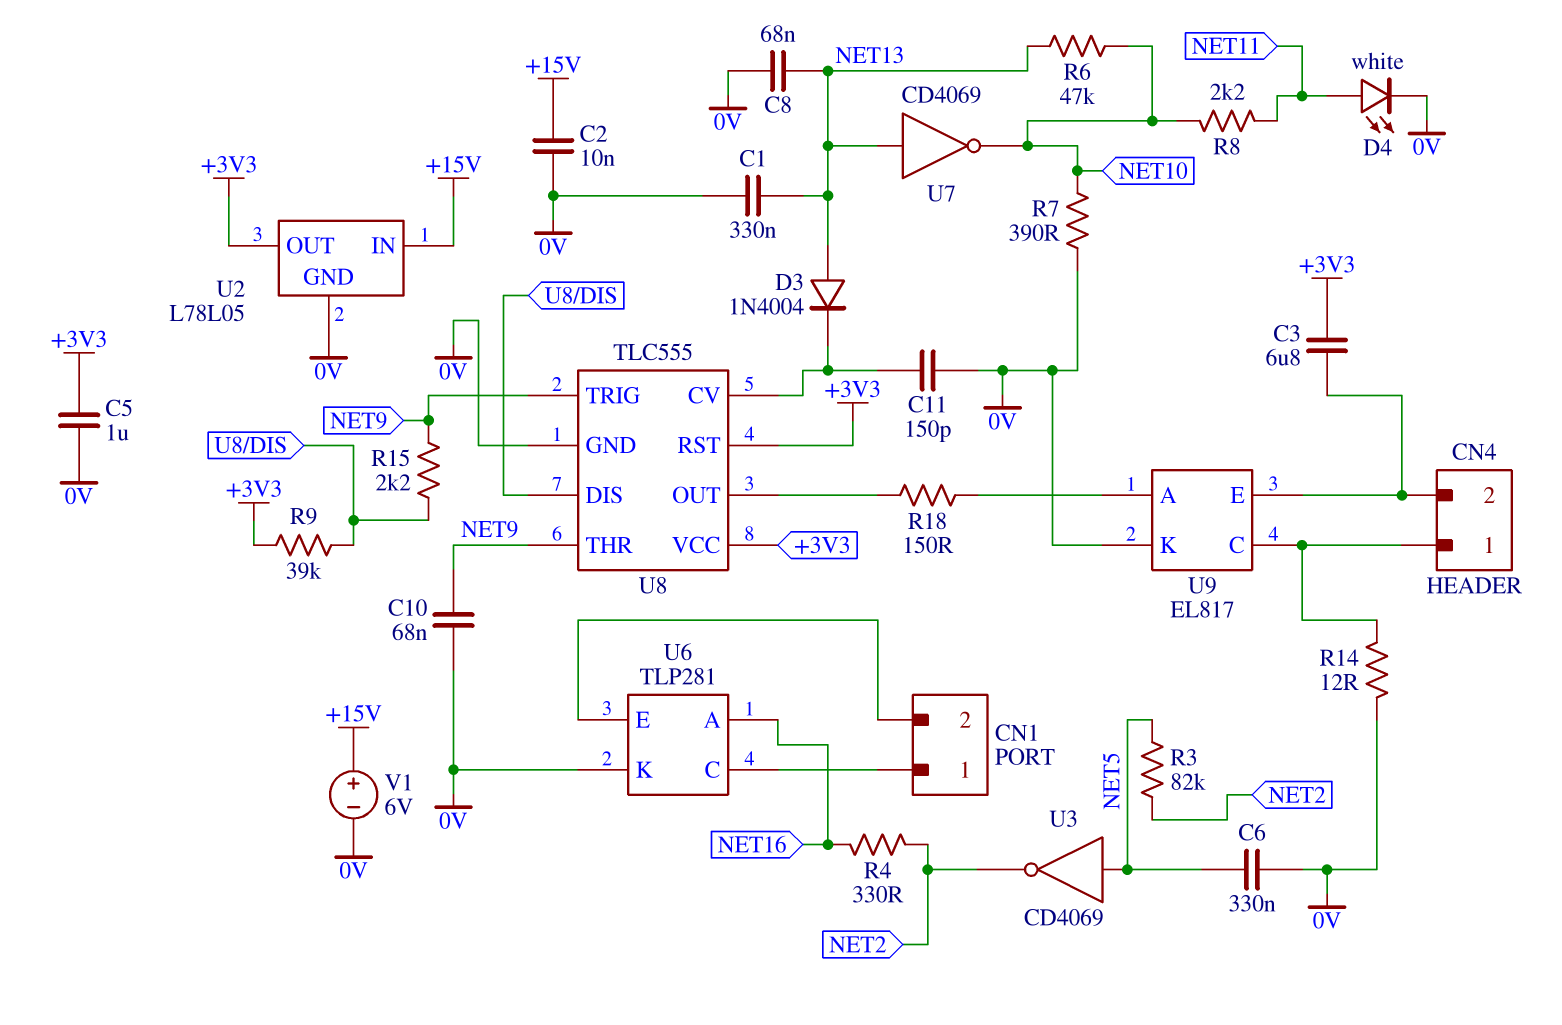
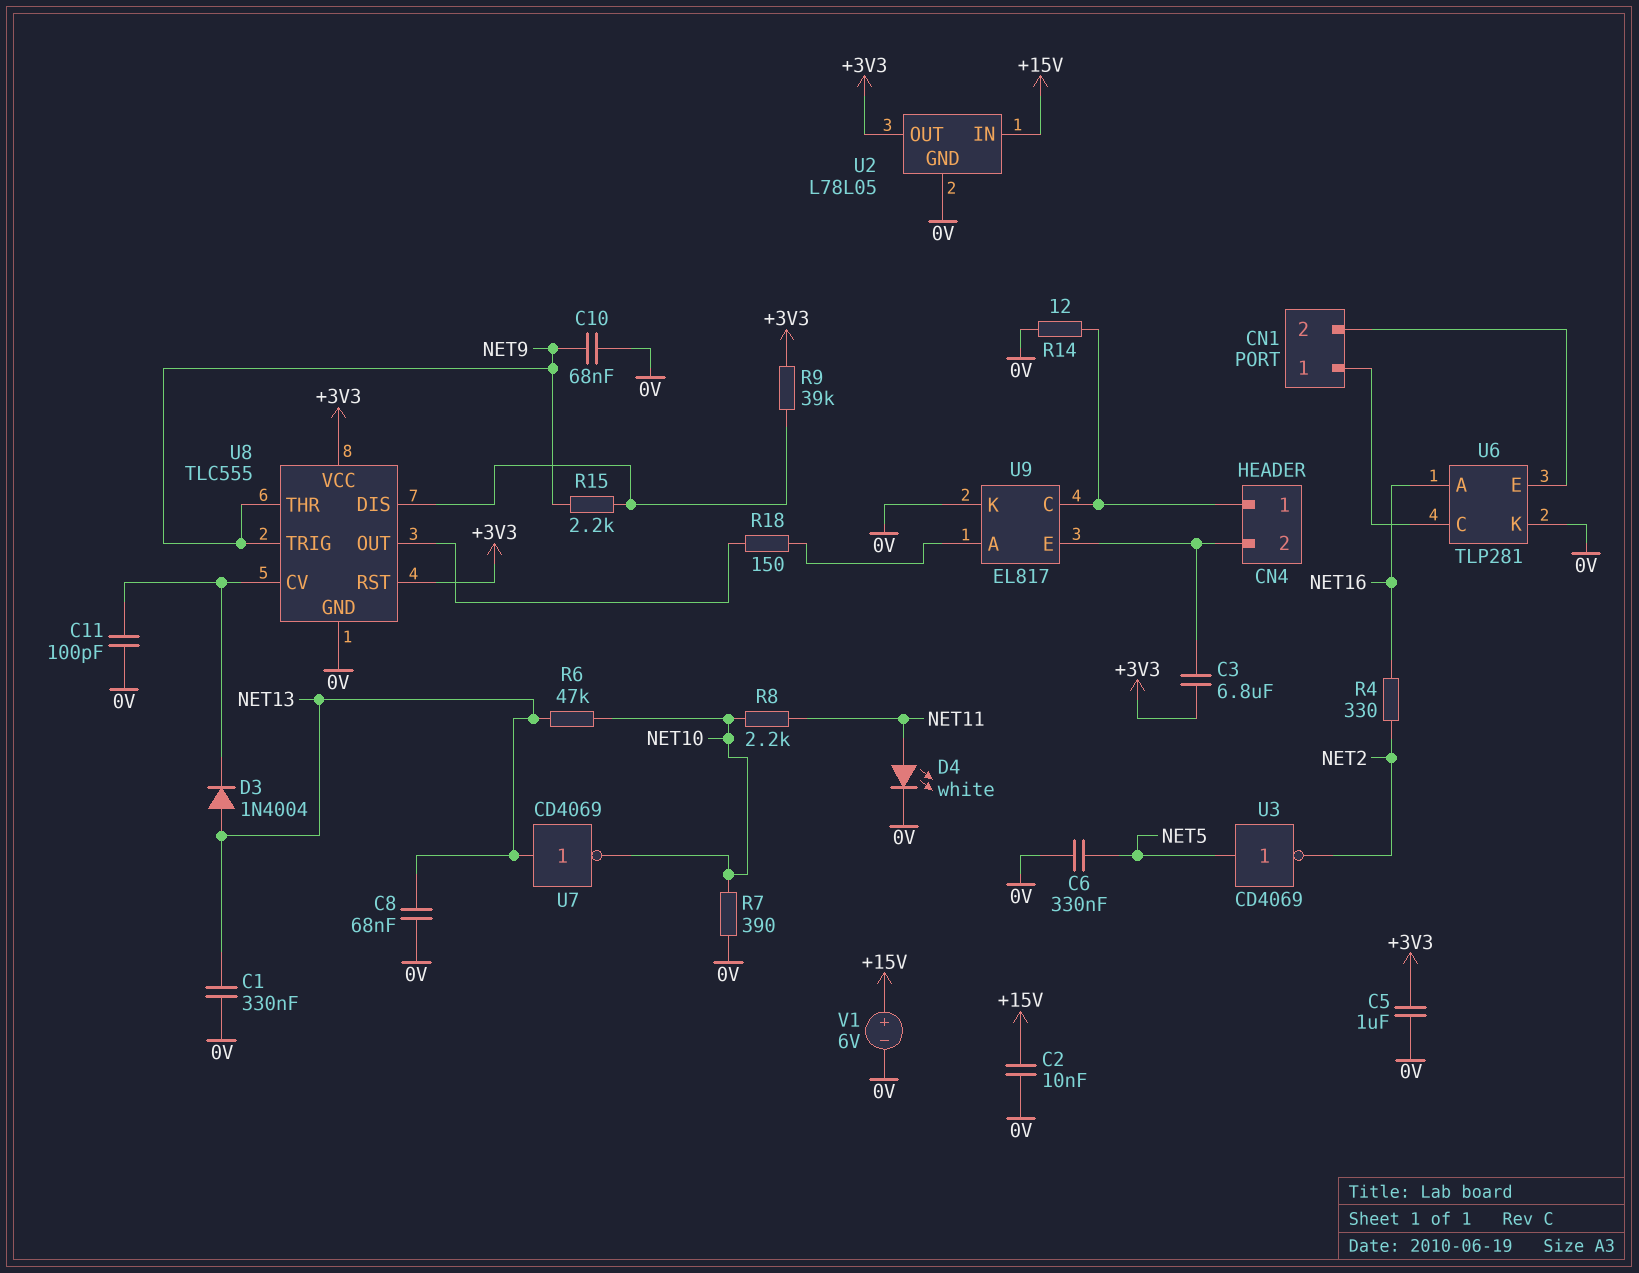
C11: 150pF (0V, U8/CV) -> 100pF (0V, U8/CV)
R3: 82k (NET2, NET5) -> none

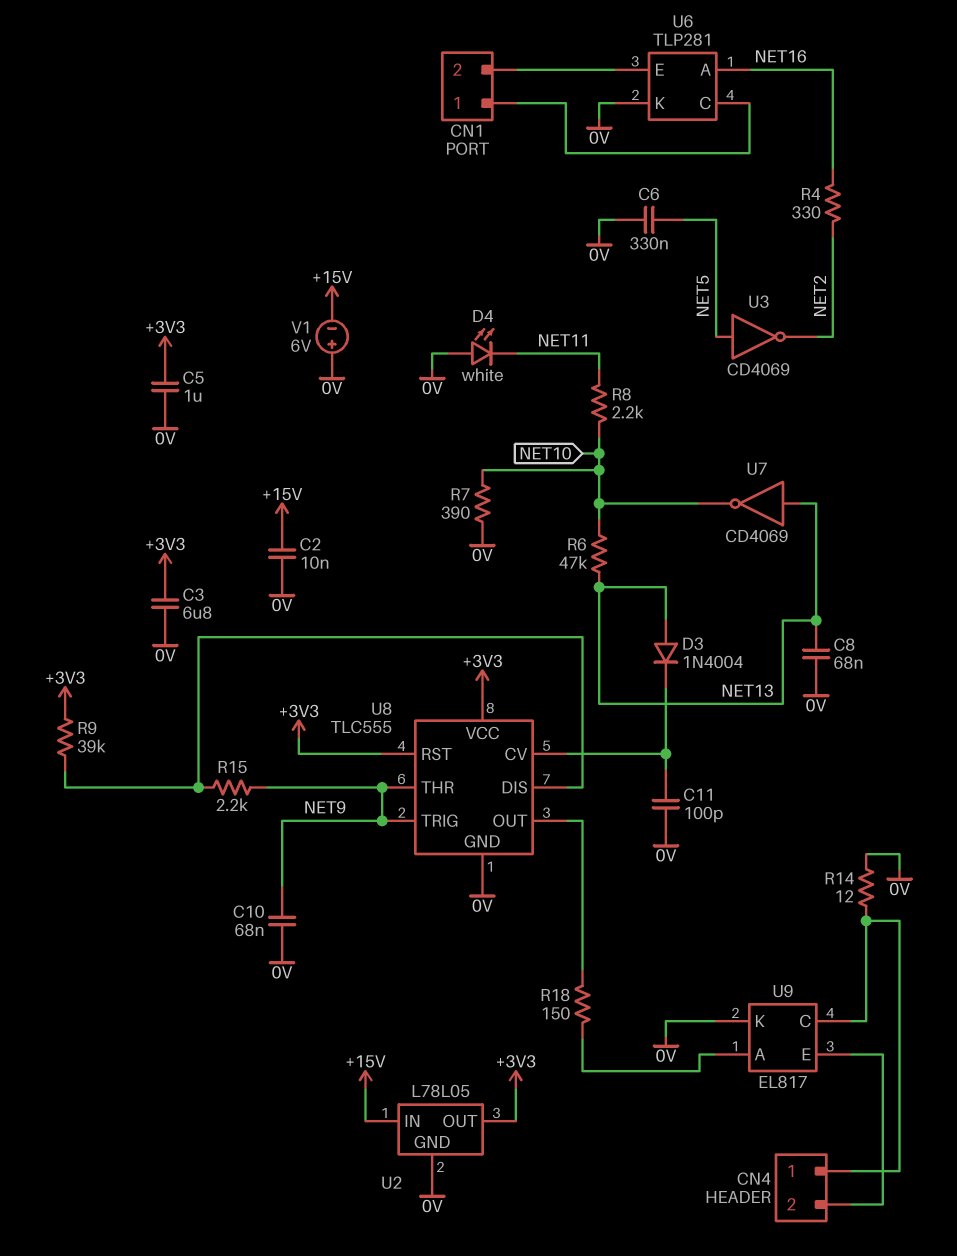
C1: 330nF (0V, NET13) -> none
C3: 6.8uF (+3V3, CN4/2) -> 6.8uF (+3V3, 0V)
D4: LED white (A NET11, K 0V) -> LED white (A 0V, K NET11)
V1: 6V (plus +15V, minus 0V) -> 6V (plus 0V, minus +15V)

